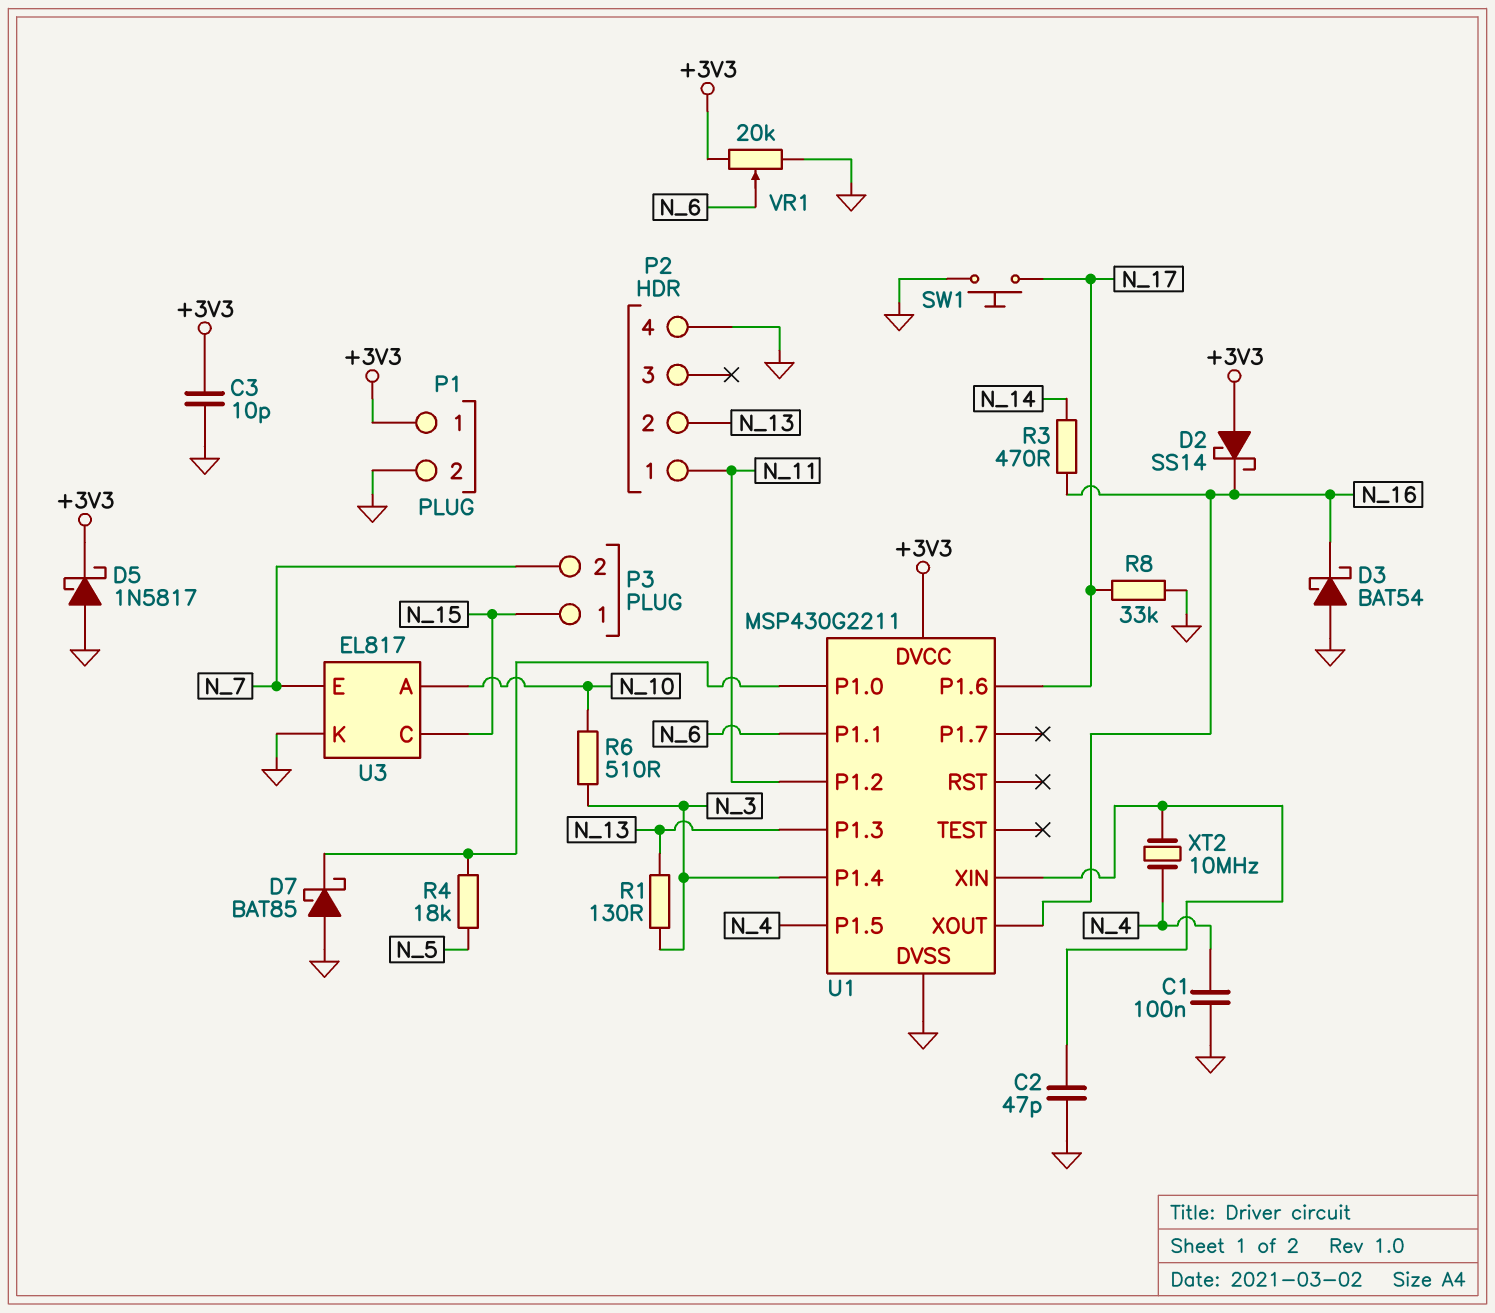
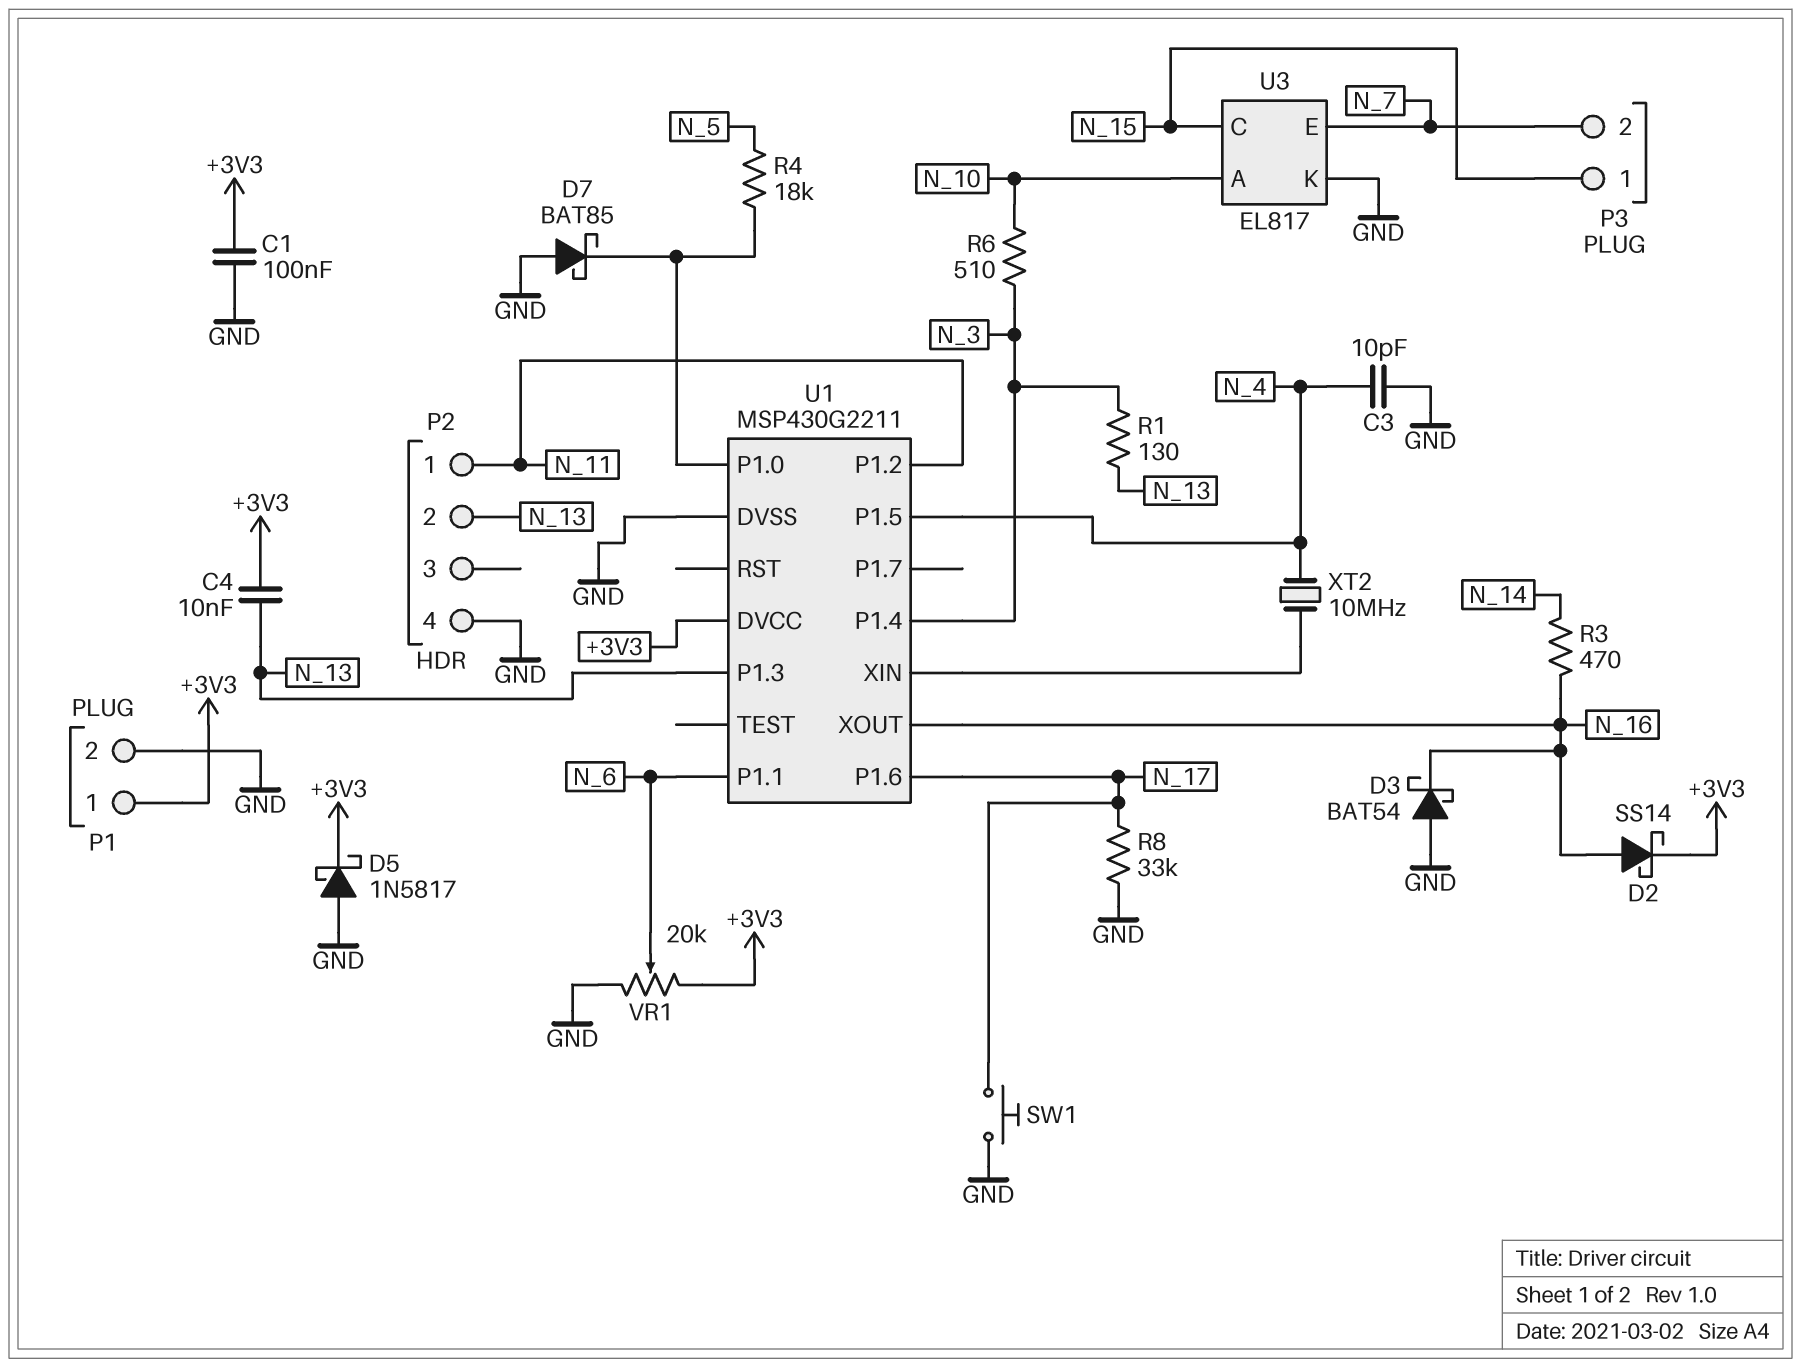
C1: 100nF (GND, N_4) -> 100nF (+3V3, GND)
C2: 47pF (GND, U1/XIN) -> none
C3: 10pF (+3V3, GND) -> 10pF (GND, N_4)
C4: none -> 10nF (+3V3, N_13)
D2: schottky SS14 (A +3V3, K N_16) -> schottky SS14 (A N_16, K +3V3)

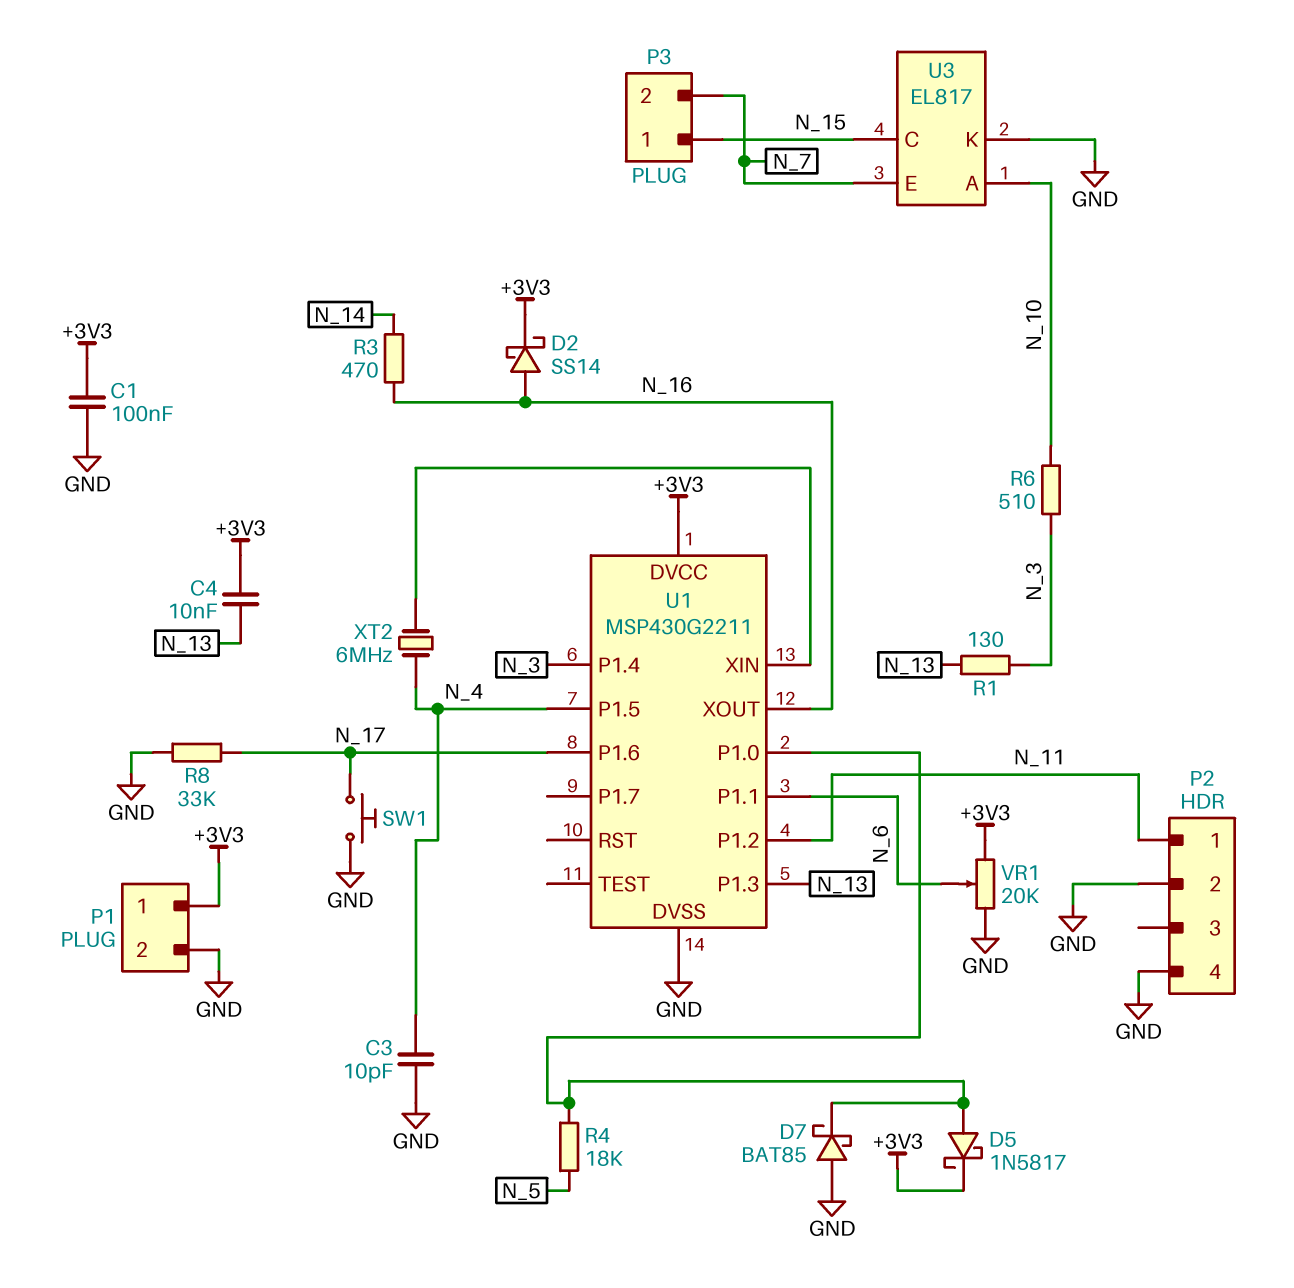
D3: schottky BAT54 (A GND, K N_16) -> none
D5: schottky 1N5817 (A GND, K +3V3) -> schottky 1N5817 (A U1/P1.0, K +3V3)
P2 pin 2: N_13 -> GND
XT2: 10MHz (N_4, U1/XIN) -> 6MHz (N_4, U1/XIN)

